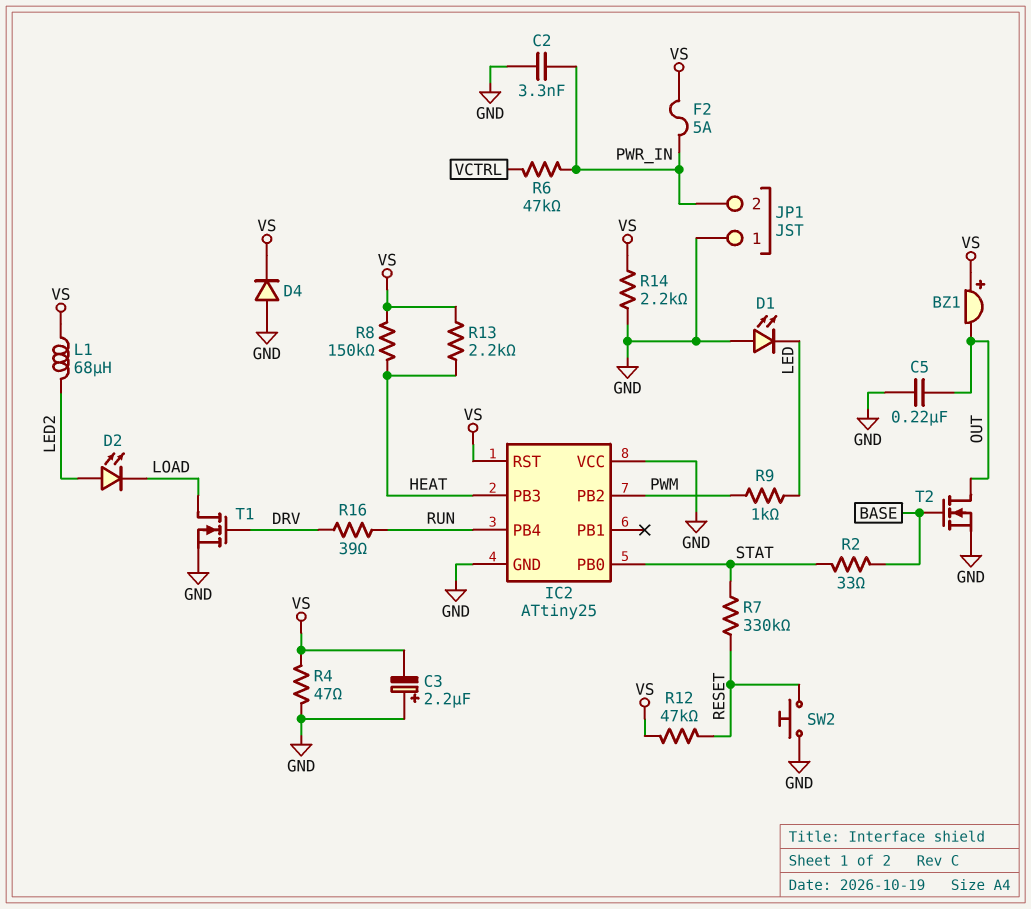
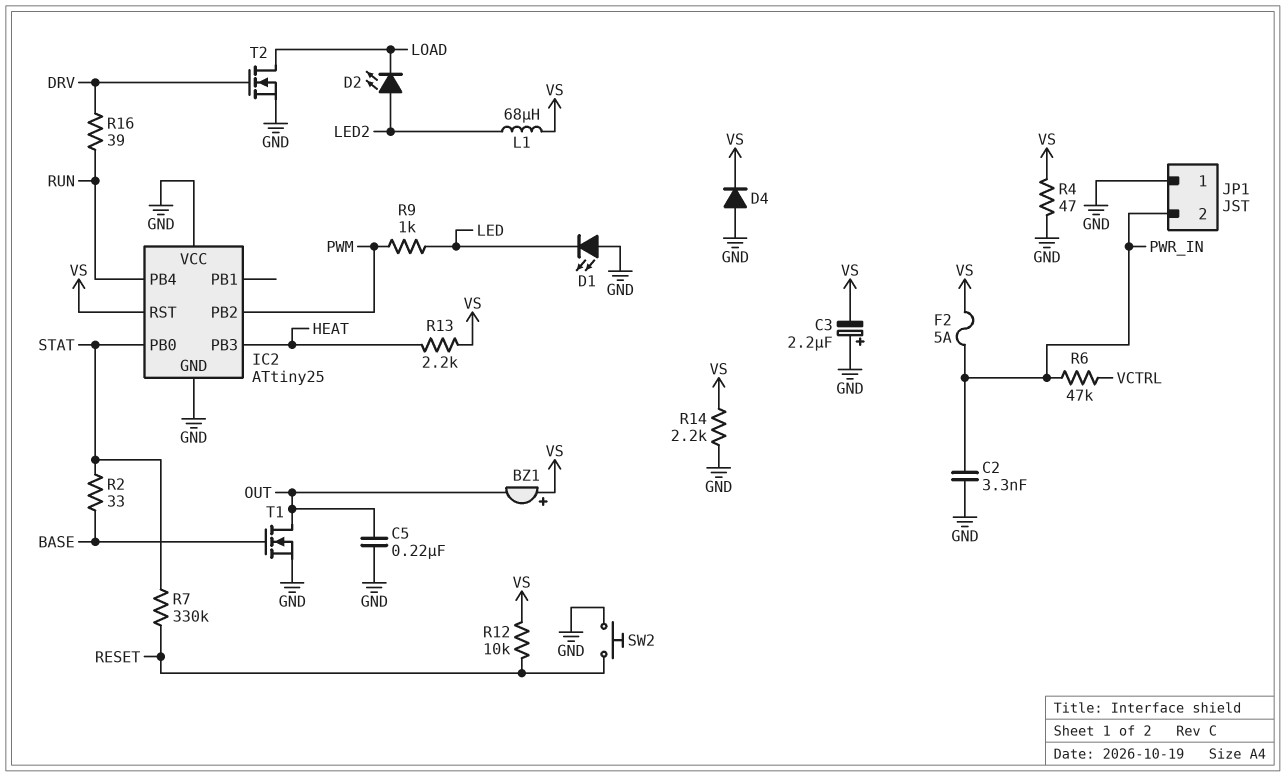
R8: 150k (HEAT, VS) -> none
R12: 47k (RESET, VS) -> 10k (RESET, VS)
T1: NMOS (G DRV, D LOAD, S GND) -> NMOS (G BASE, D OUT, S GND)
T2: NMOS (G BASE, D OUT, S GND) -> NMOS (G DRV, D LOAD, S GND)

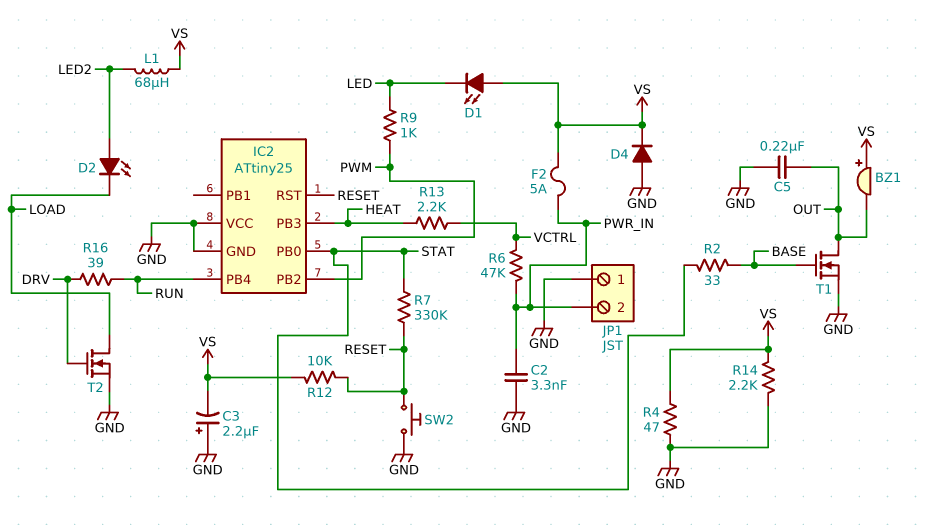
D1: LED (A GND, K LED) -> LED (A VS, K LED)
IC2 pin RST: VS -> RESET
R13: 2.2k (HEAT, VS) -> 2.2k (HEAT, VCTRL)

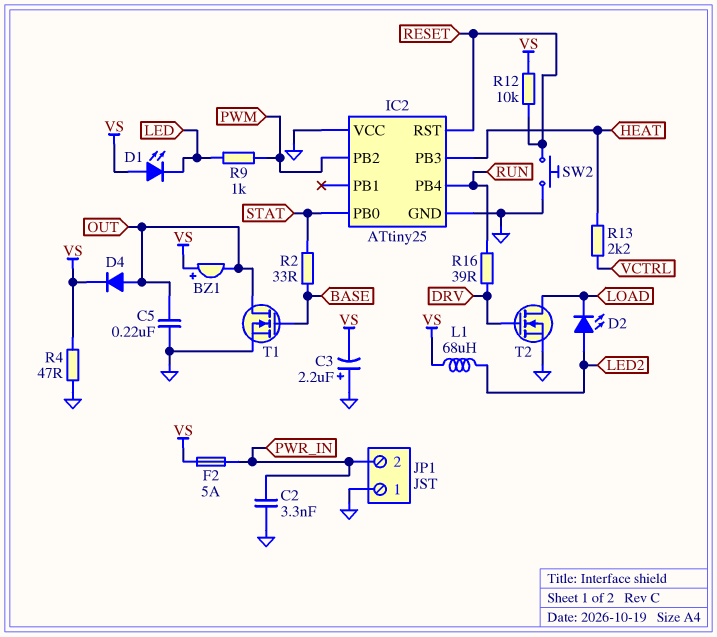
D4: diode (A GND, K VS) -> diode (A OUT, K VS)
R6: 47k (PWR_IN, VCTRL) -> none
R7: 330k (RESET, STAT) -> none
R14: 2.2k (GND, VS) -> none

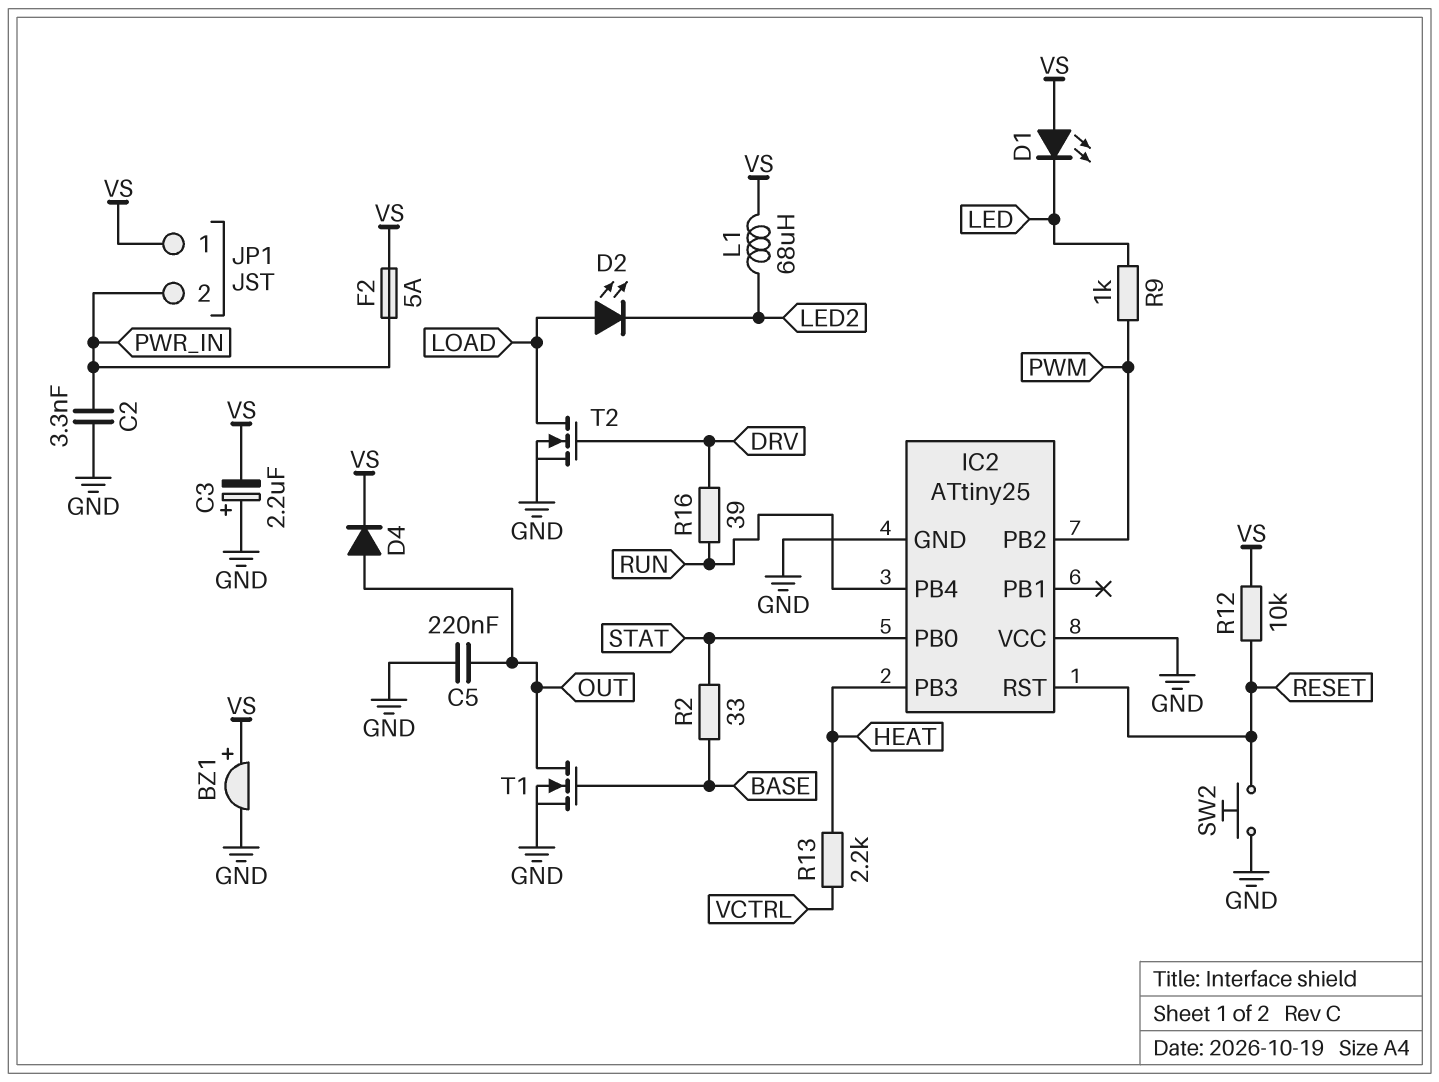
BZ1: buzzer (plus VS, minus OUT) -> buzzer (plus VS, minus GND)
D2: LED (A LED2, K LOAD) -> LED (A LOAD, K LED2)
JP1 pin 1: GND -> VS
R4: 47 (GND, VS) -> none

